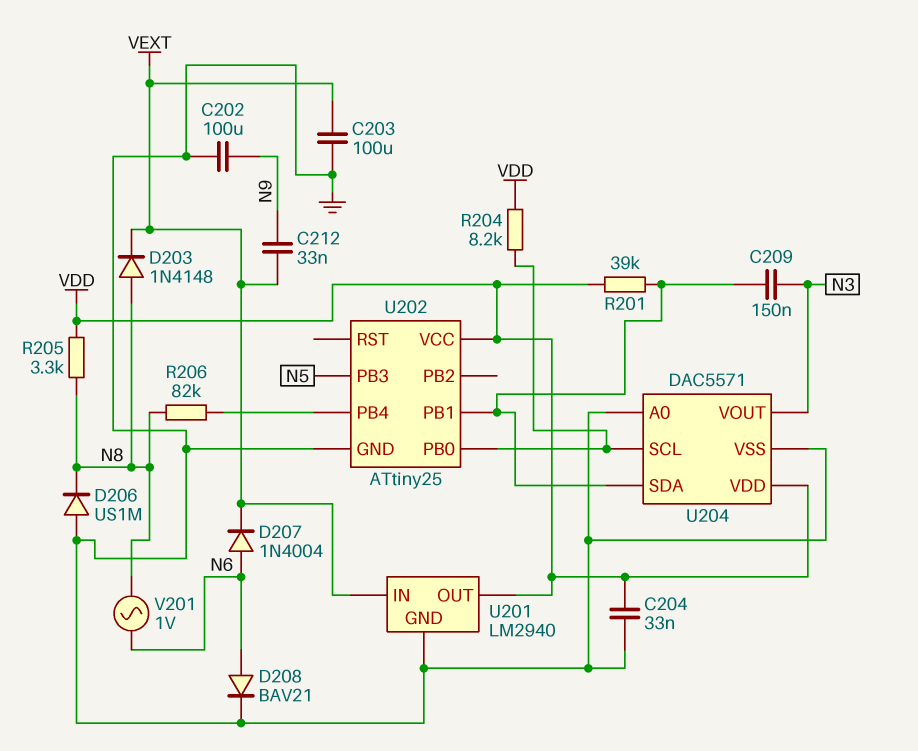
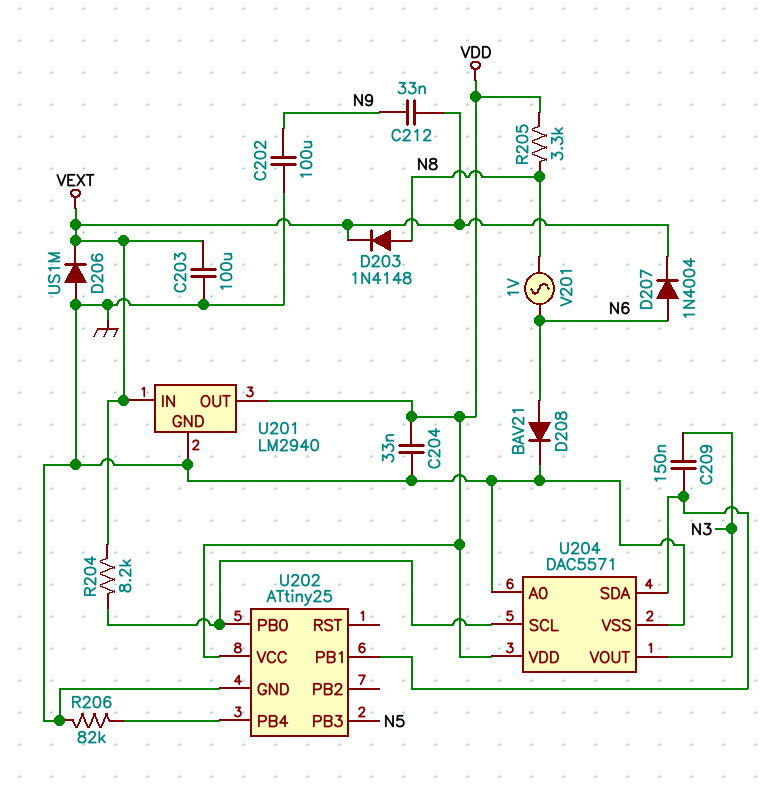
D206: diode US1M (A GND, K N8) -> diode US1M (A GND, K VEXT)
R201: 39k (U202/PB1, VDD) -> none
R204: 8.2k (U202/PB0, VDD) -> 8.2k (U202/PB0, VEXT)
R206: 82k (N8, U202/PB4) -> 82k (GND, U202/PB4)

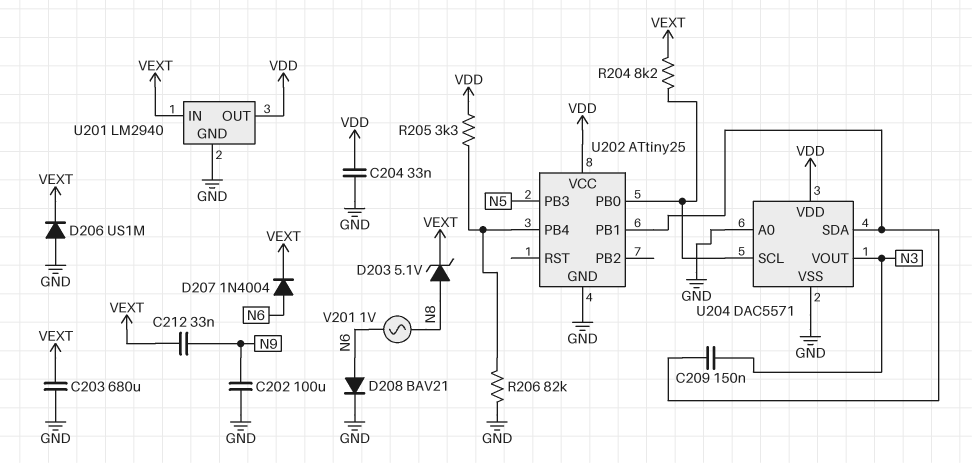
C203: 100uF (GND, VEXT) -> 680uF (GND, VEXT)
D203: diode 1N4148 (A N8, K VEXT) -> zener 5.1V (A N8, K VEXT)
R205: 3.3k (N8, VDD) -> 3.3k (U202/PB4, VDD)

